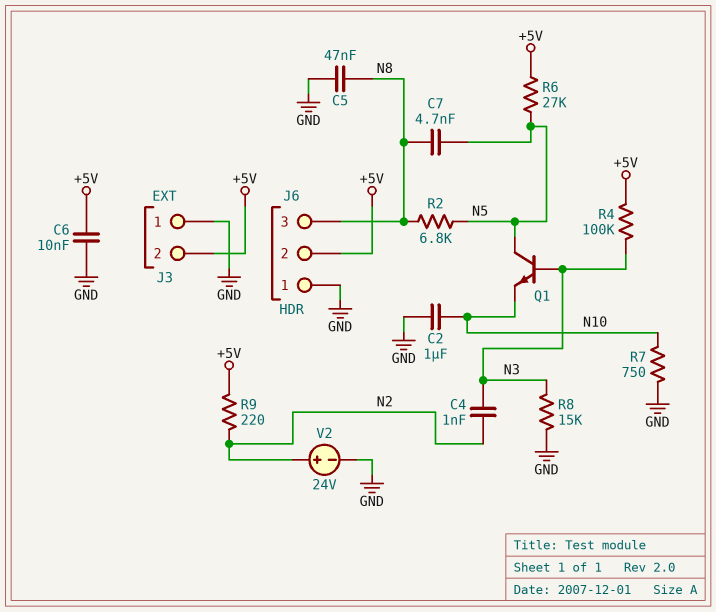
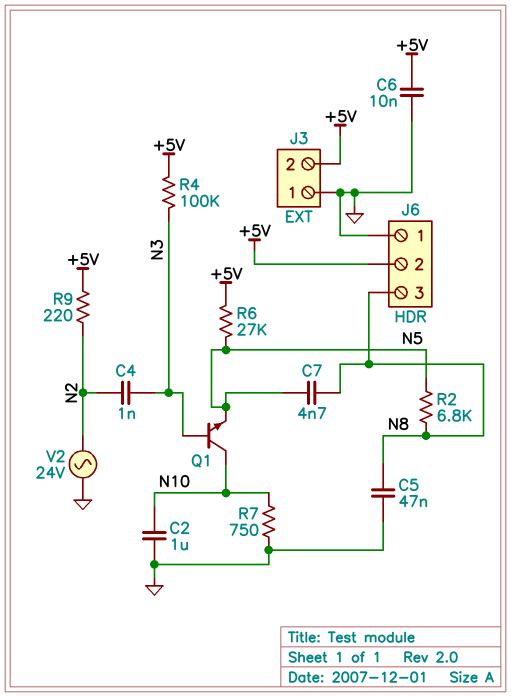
Q1: NPN (B N3, C N5, E N10) -> NPN (B N3, C N10, E N5)
R8: 15k (GND, N3) -> none
V2: 24V (plus N2, minus GND) -> AC 24V (GND, N2)

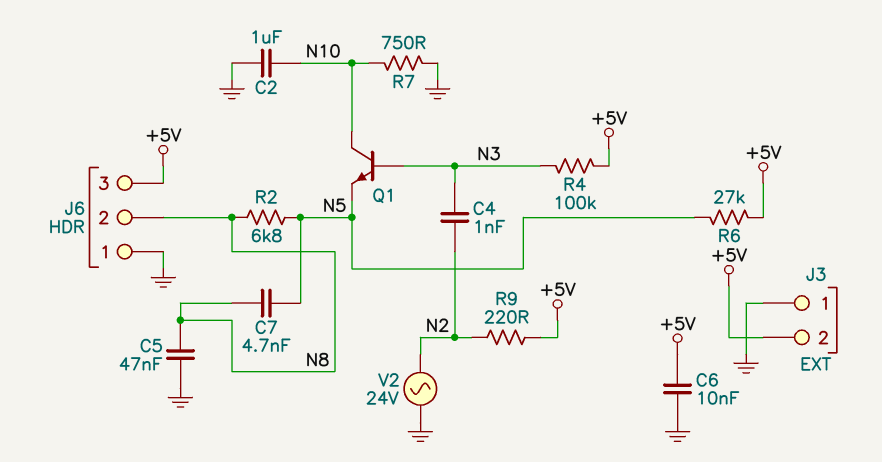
J6 pin 2: +5V -> N8
J6 pin 3: N8 -> +5V

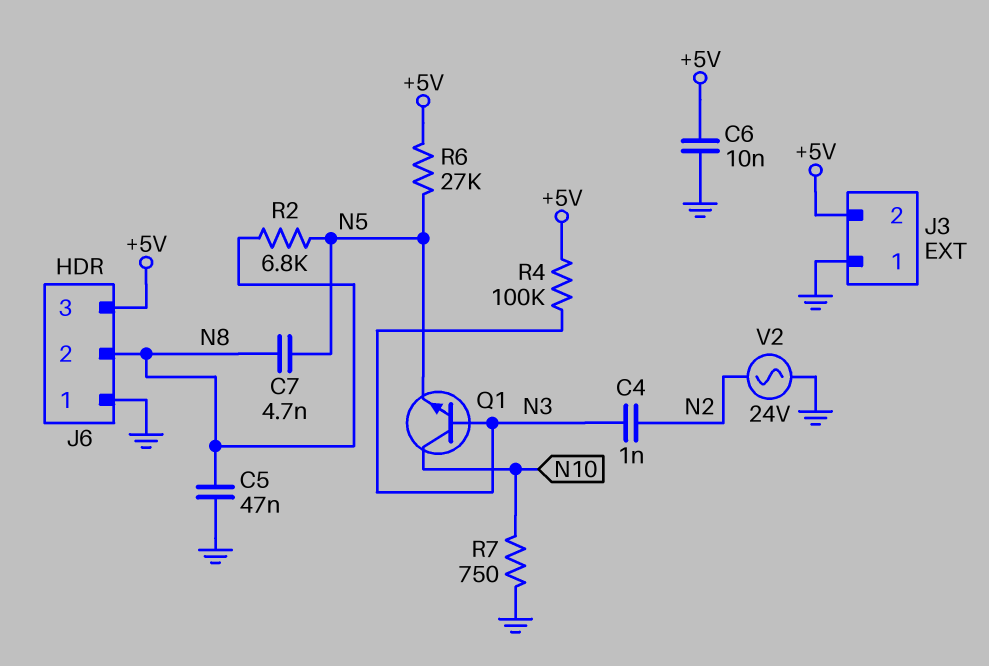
C2: 1uF (GND, N10) -> none
R9: 220 (+5V, N2) -> none

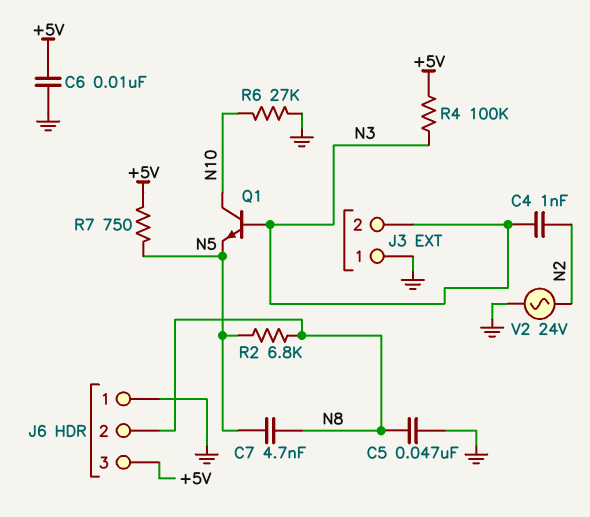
J3 pin 2: +5V -> N3
R6: 27k (+5V, N5) -> 27k (GND, N10)
R7: 750 (GND, N10) -> 750 (+5V, N5)

